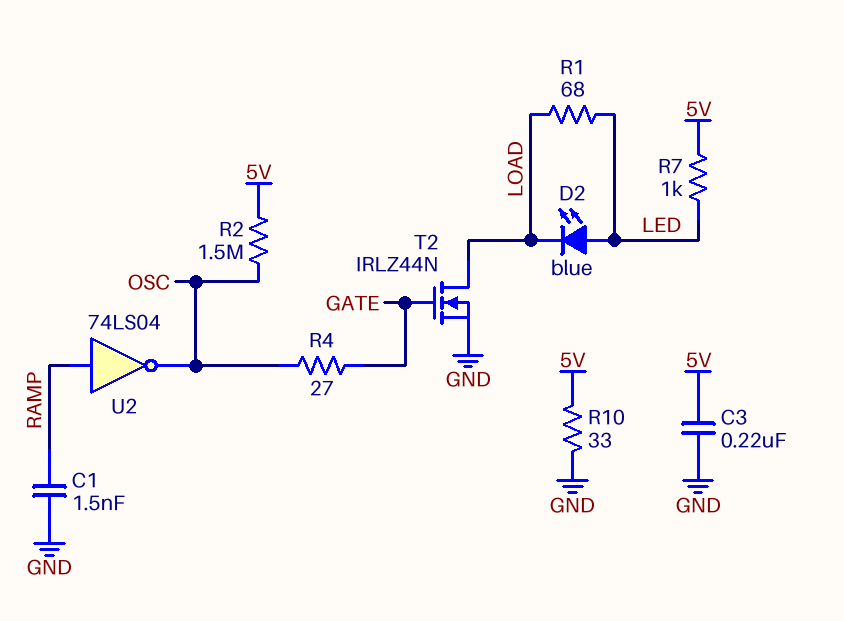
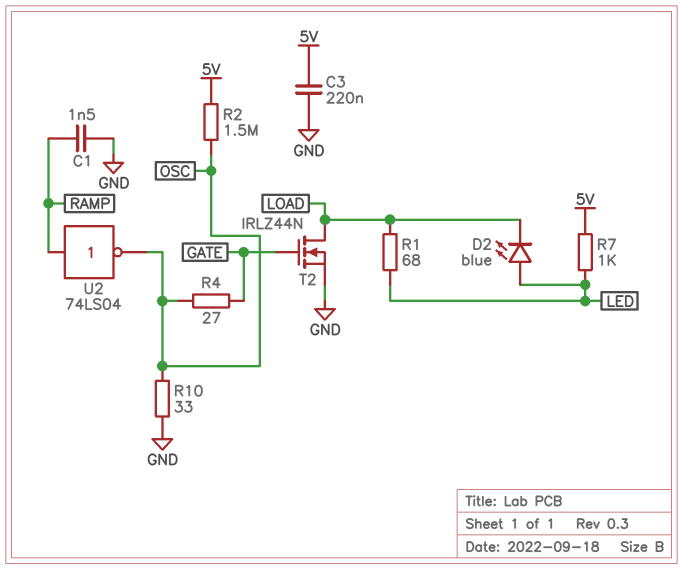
R10: 33 (5V, GND) -> 33 (GND, OSC)

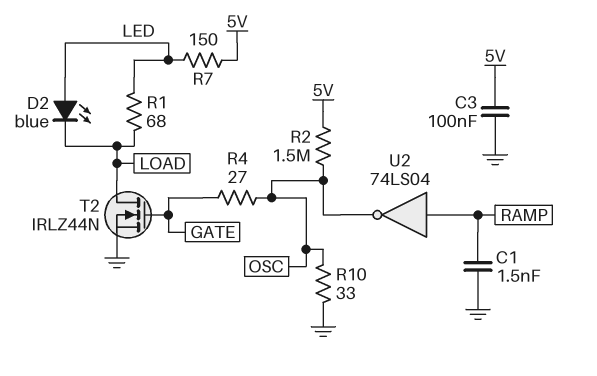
C3: 220nF (5V, GND) -> 100nF (5V, GND)
R7: 1k (5V, LED) -> 150 (5V, LED)

